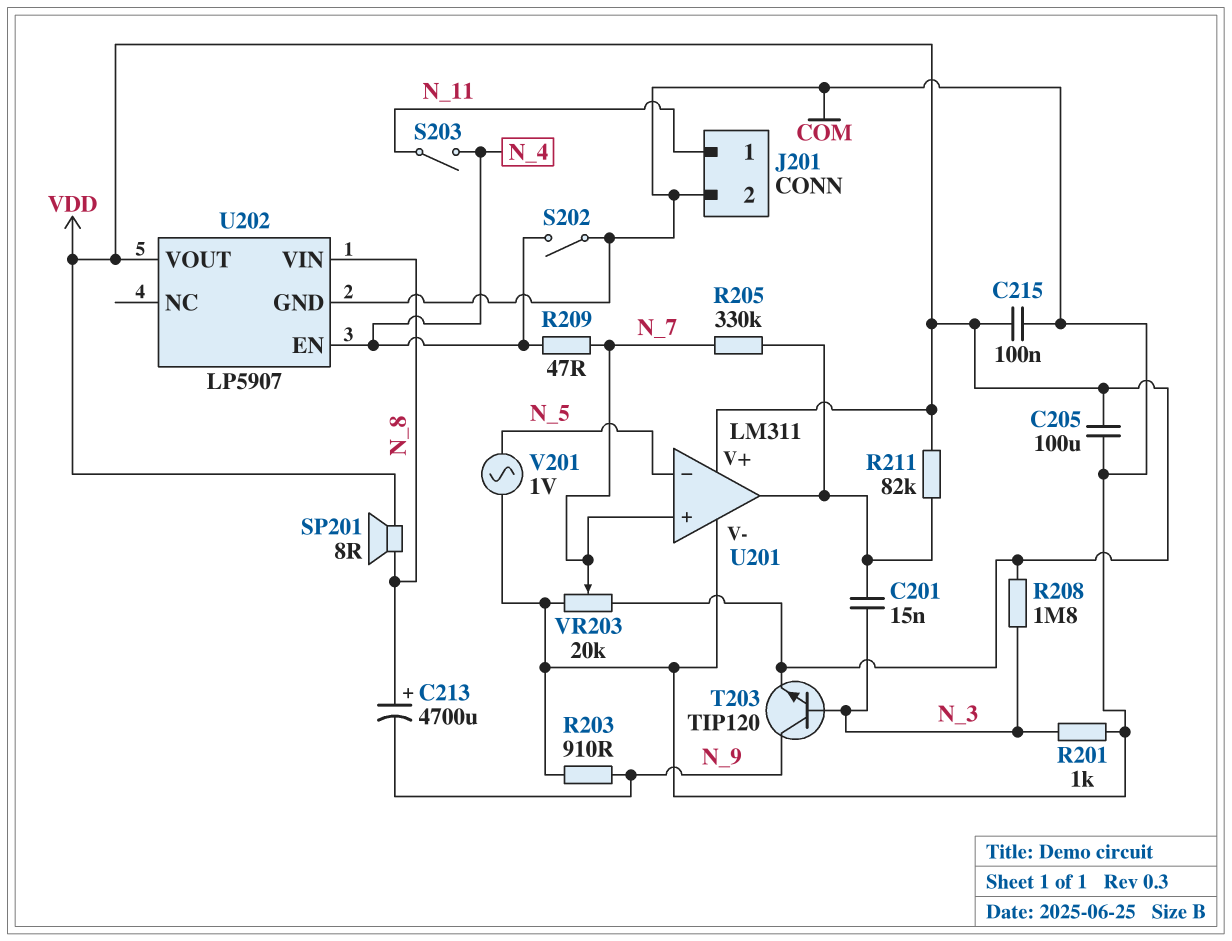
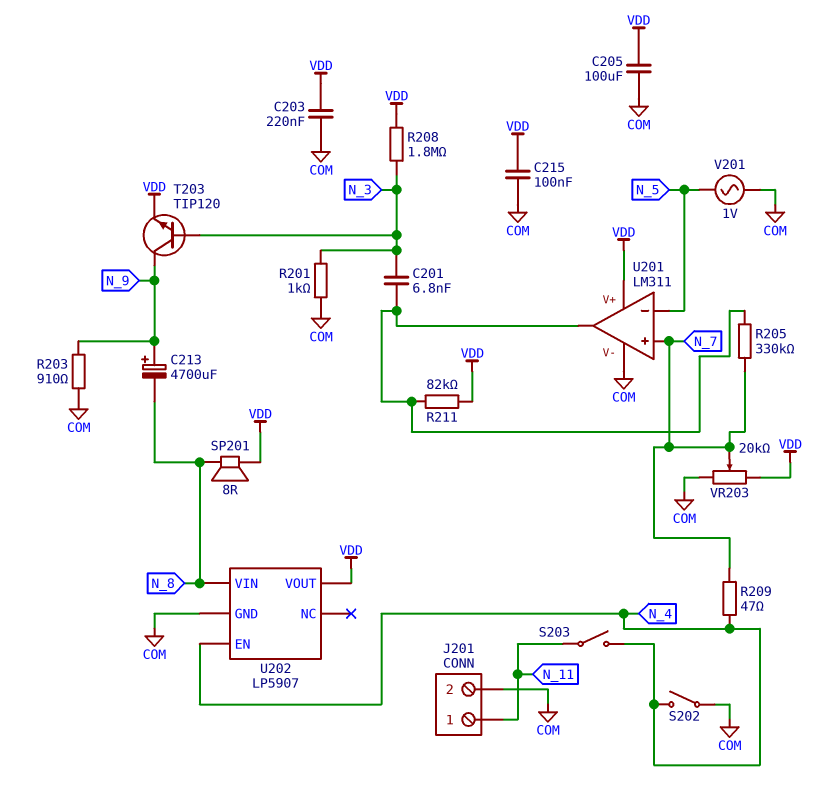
C201: 15nF (N_3, U201/out) -> 6.8nF (N_3, U201/out)
C203: none -> 220nF (COM, VDD)
C213: 4700uF (plus N_8, minus N_9) -> 4700uF (plus N_9, minus N_8)

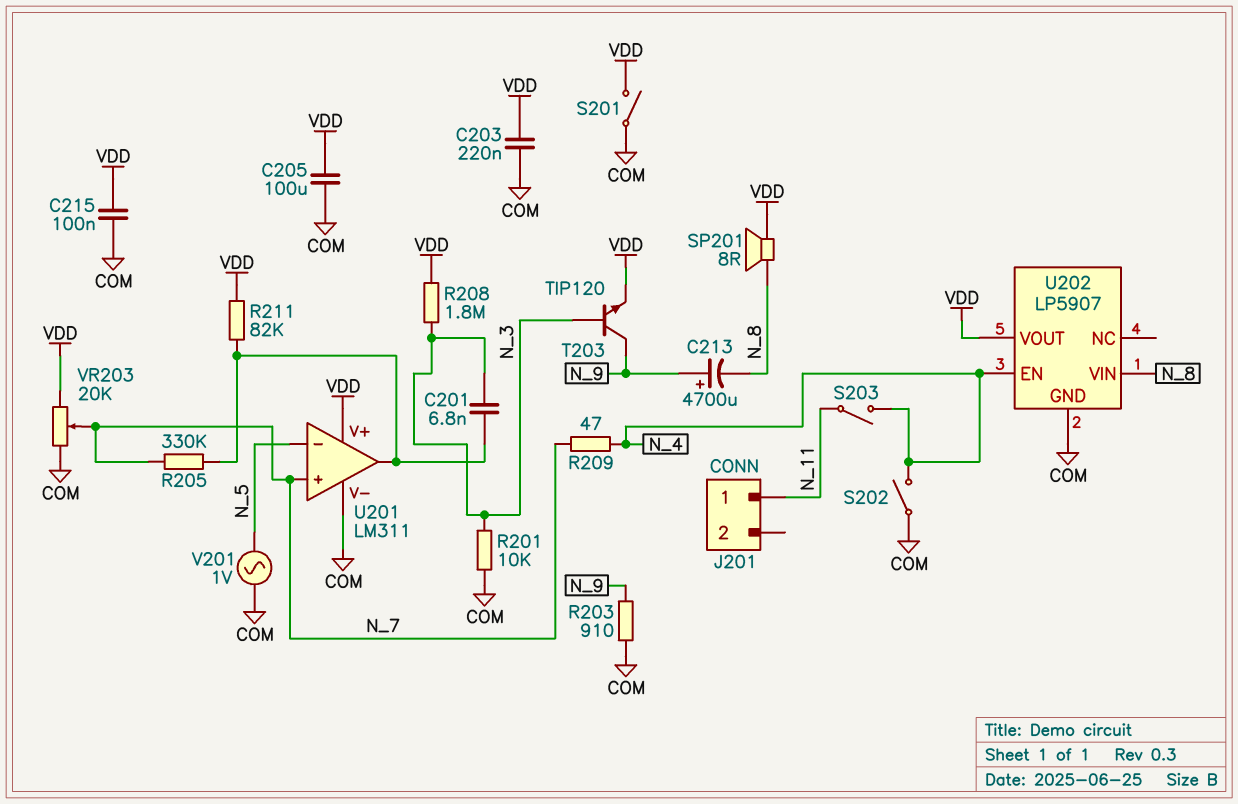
J201 pin 2: COM -> none
R201: 1k (COM, N_3) -> 10k (COM, N_3)
S201: none -> switch (COM, VDD)

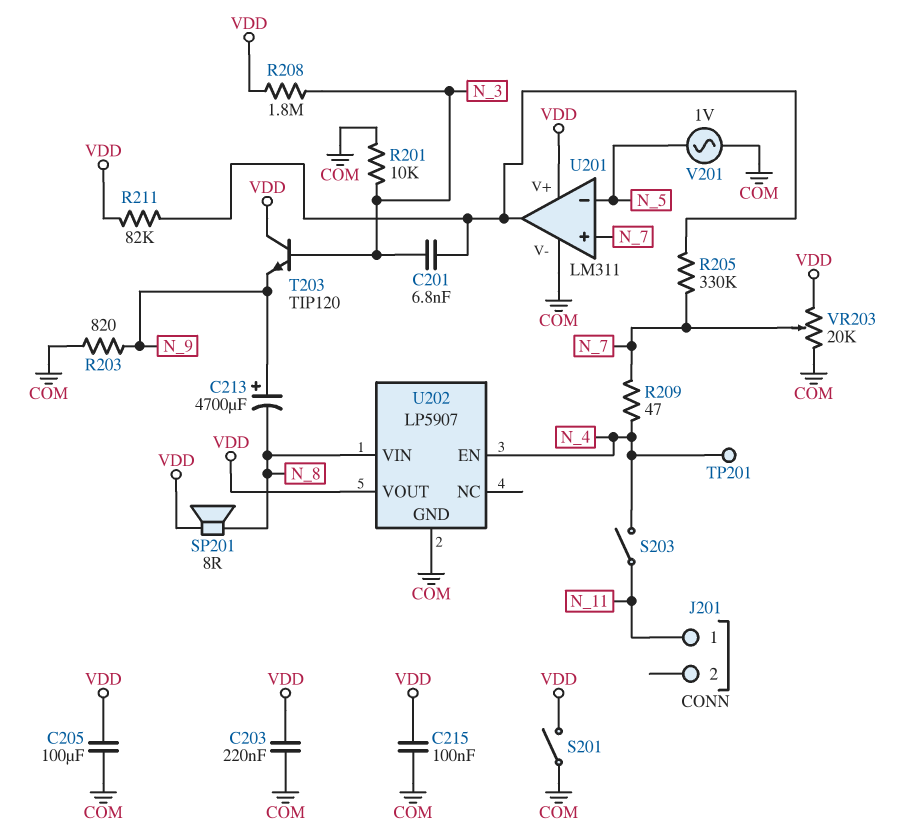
R203: 910 (COM, N_9) -> 820 (COM, N_9)
S202: switch (COM, N_4) -> none
T203: NPN TIP120 (B N_3, C N_9, E VDD) -> NPN TIP120 (B N_3, C VDD, E N_9)
TP201: none -> test point (N_4)

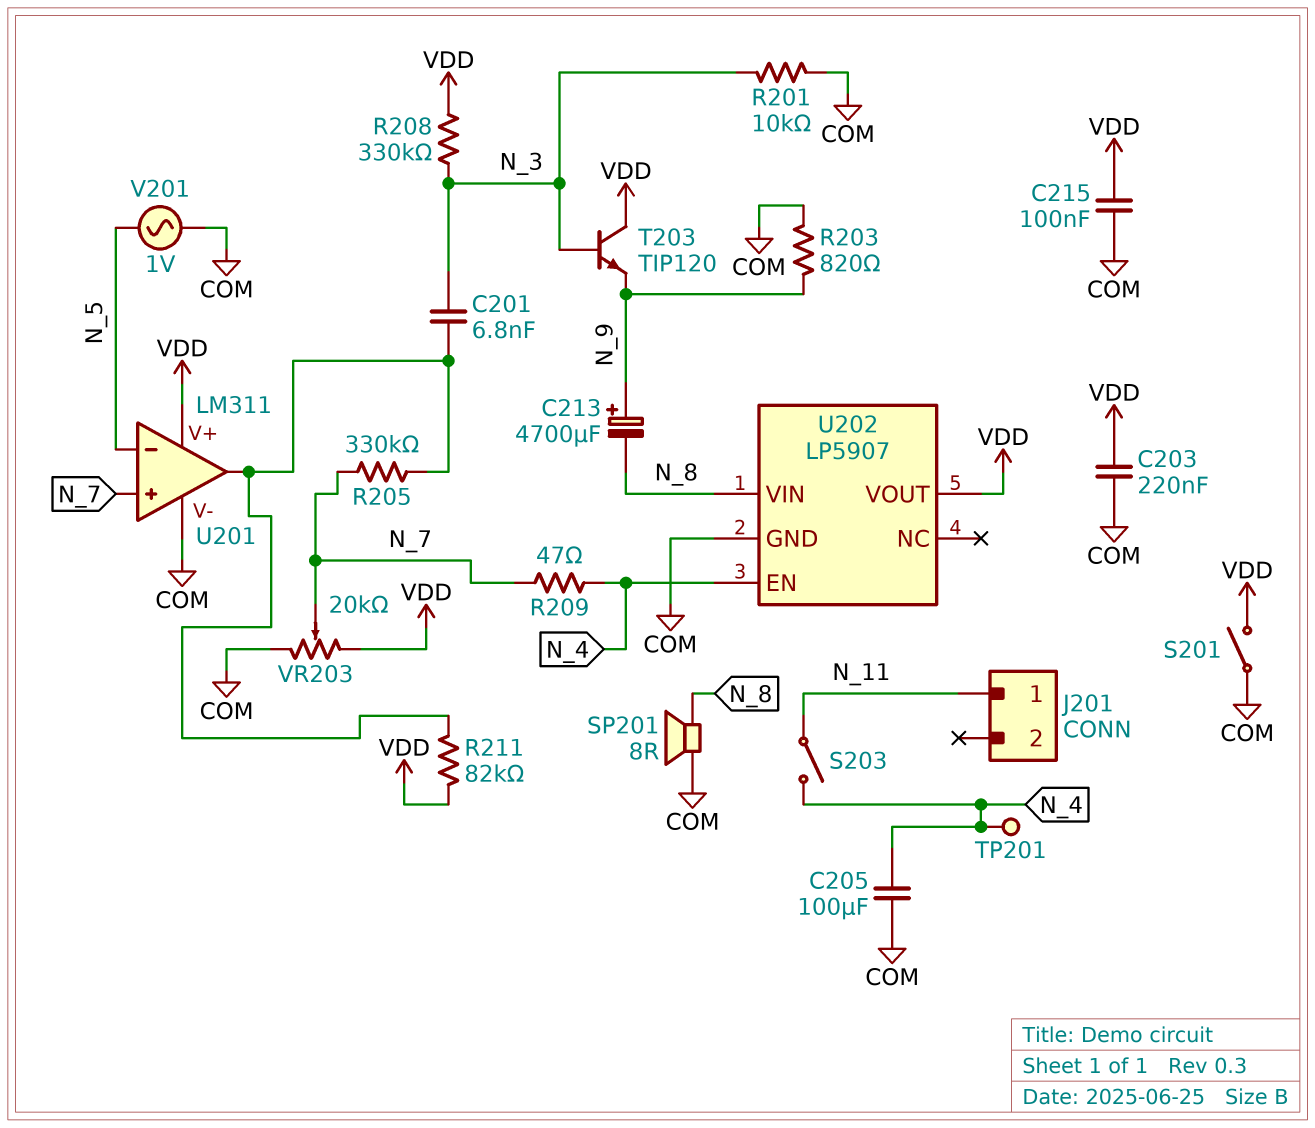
C205: 100uF (COM, VDD) -> 100uF (COM, N_4)
R208: 1.8M (N_3, VDD) -> 330k (N_3, VDD)
SP201: speaker 8R (N_8, VDD) -> speaker 8R (COM, N_8)

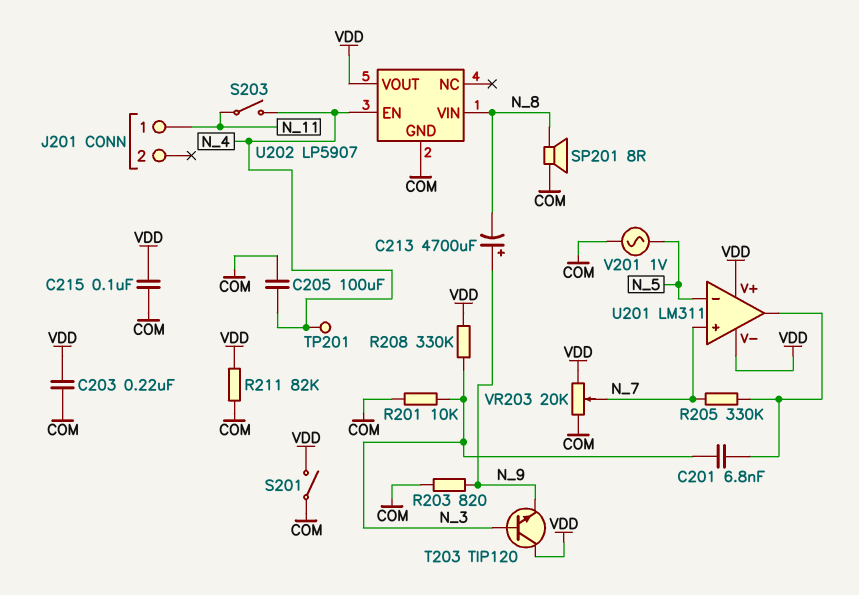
R209: 47 (N_4, N_7) -> none
R211: 82k (U201/out, VDD) -> 82k (COM, VDD)
U201 pin V-: COM -> VDD

